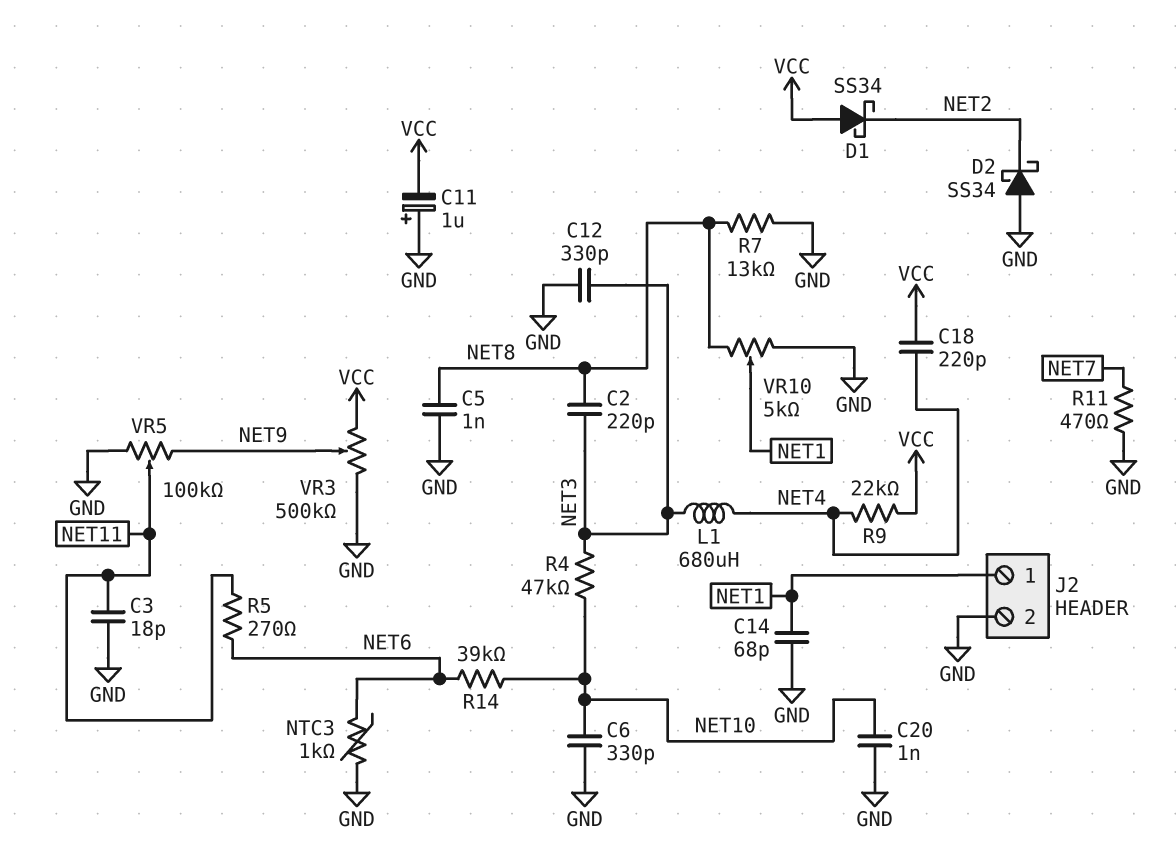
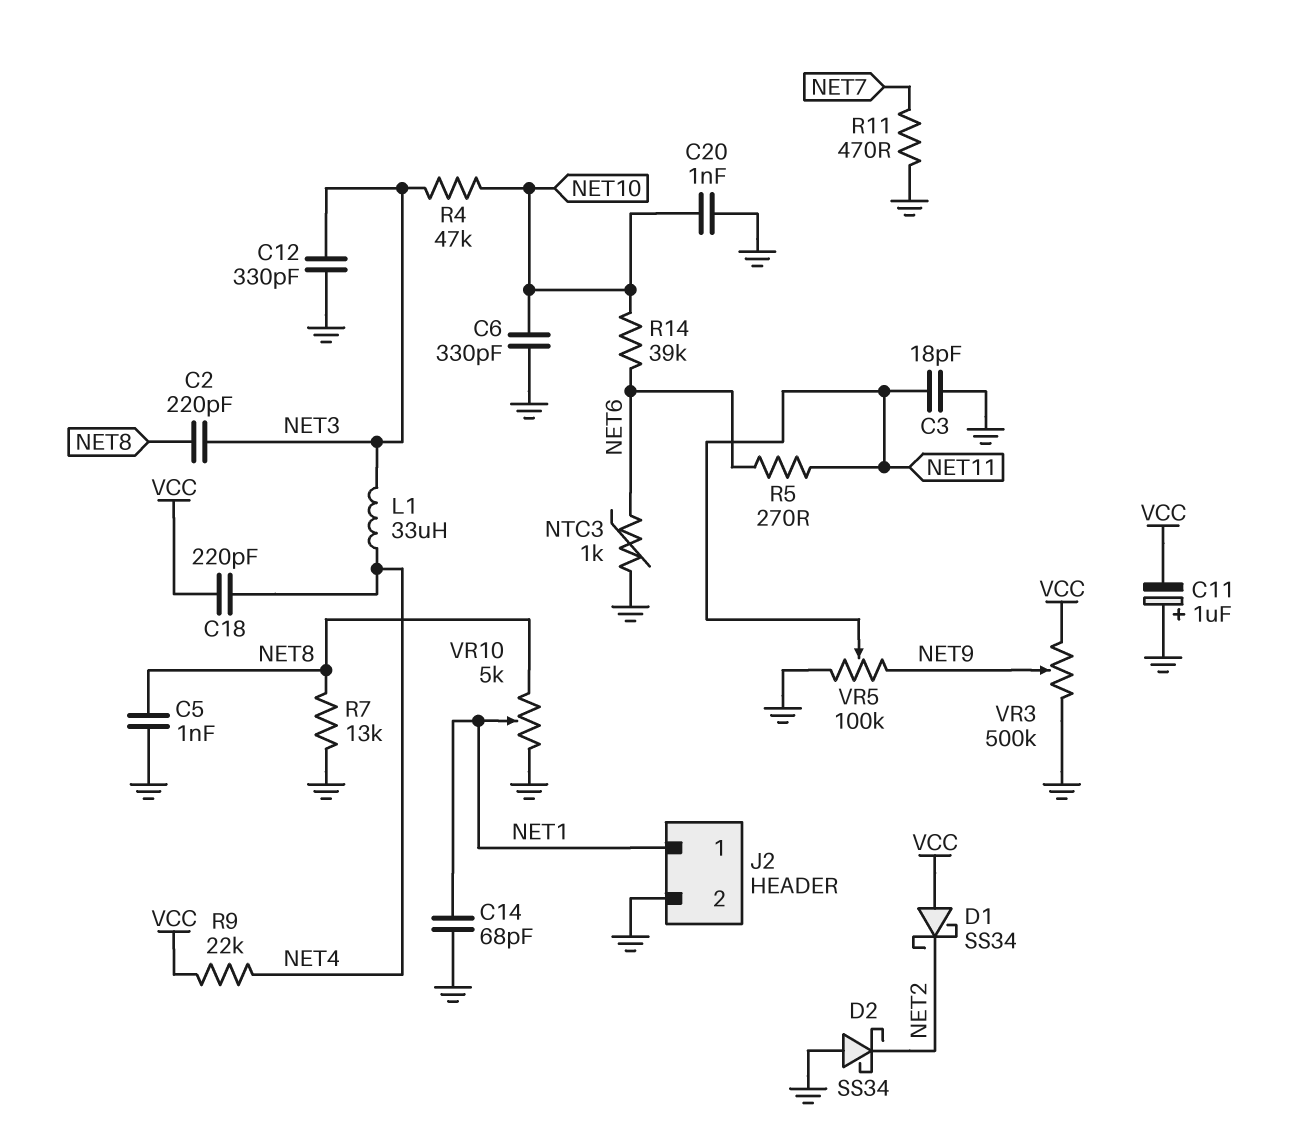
L1: 680uH (NET3, NET4) -> 33uH (NET3, NET4)

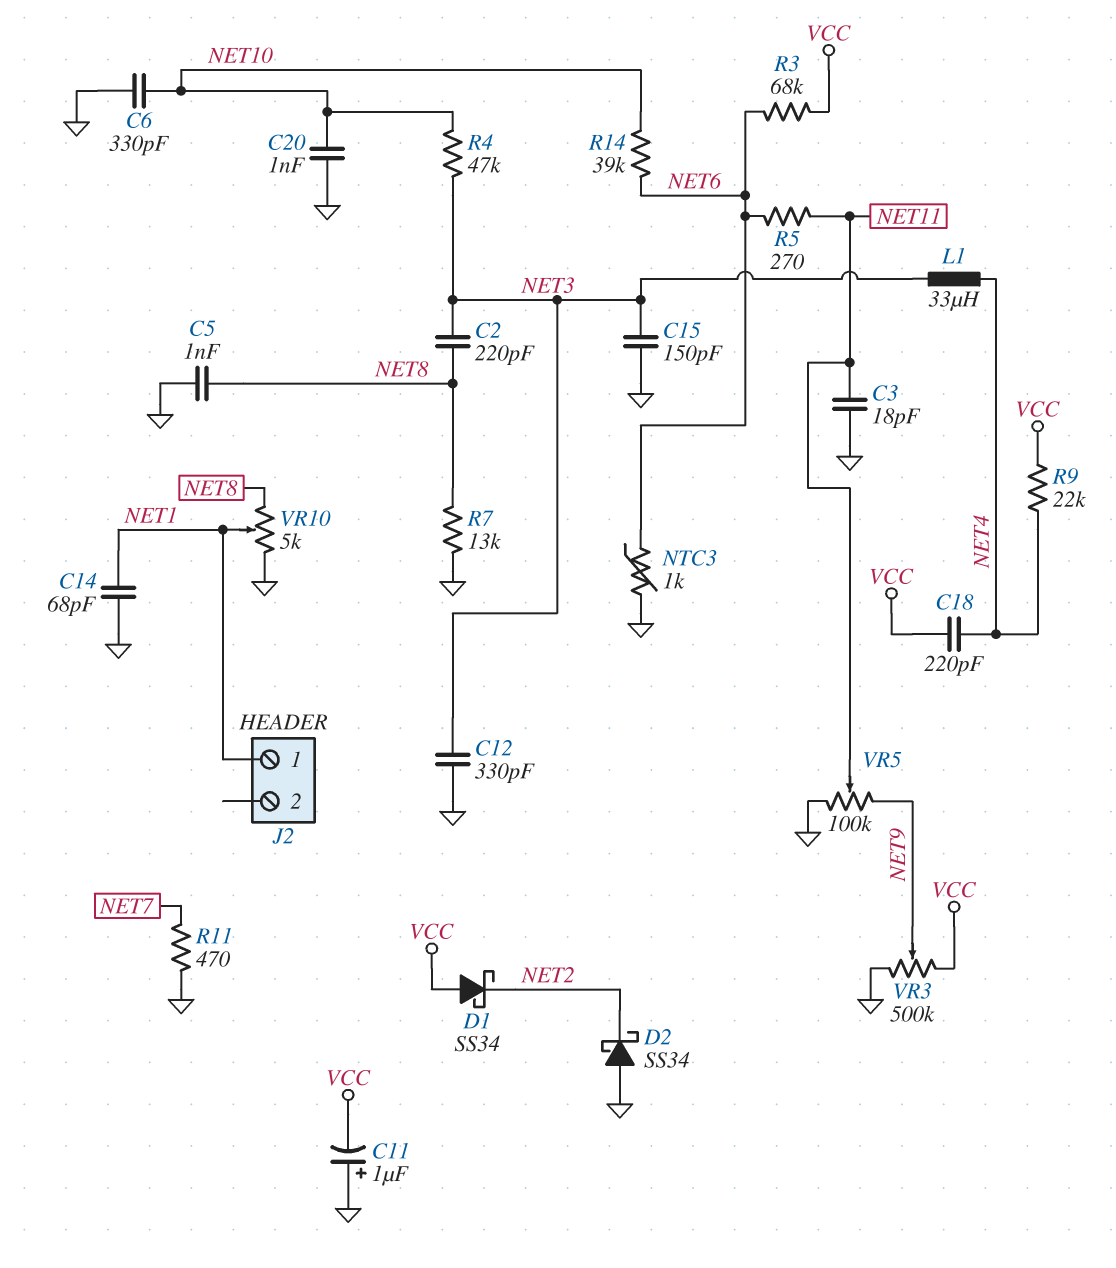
C15: none -> 150pF (GND, NET3)
J2 pin 2: GND -> none
R3: none -> 68k (NET6, VCC)

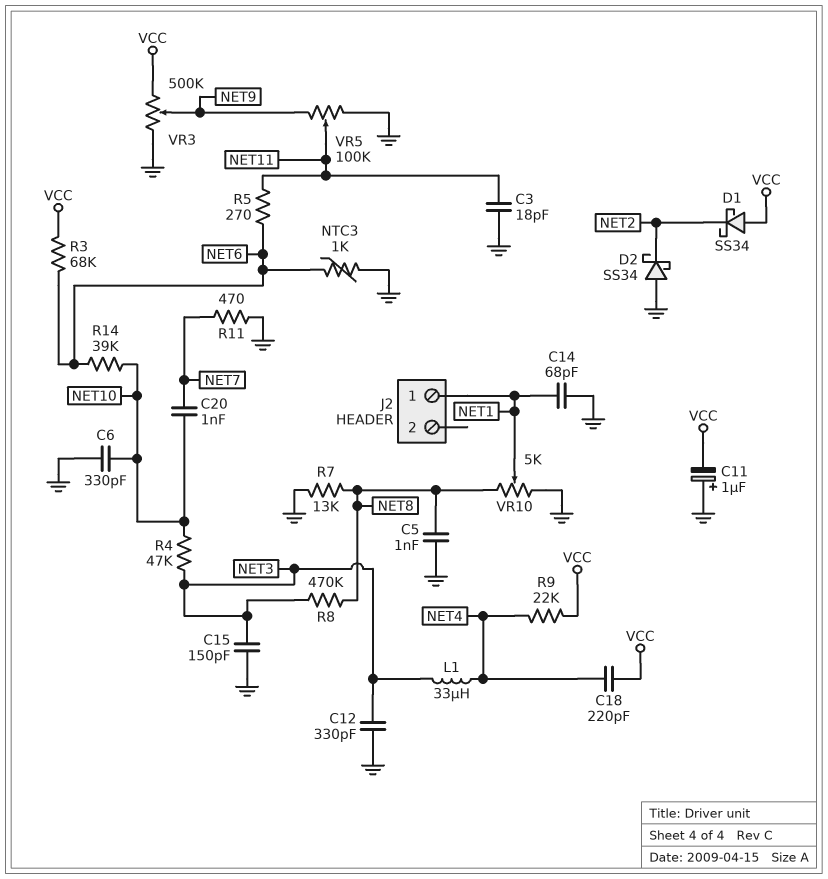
C2: 220pF (NET3, NET8) -> none
C20: 1nF (GND, NET10) -> 1nF (NET7, NET10)
R8: none -> 470k (NET3, NET8)

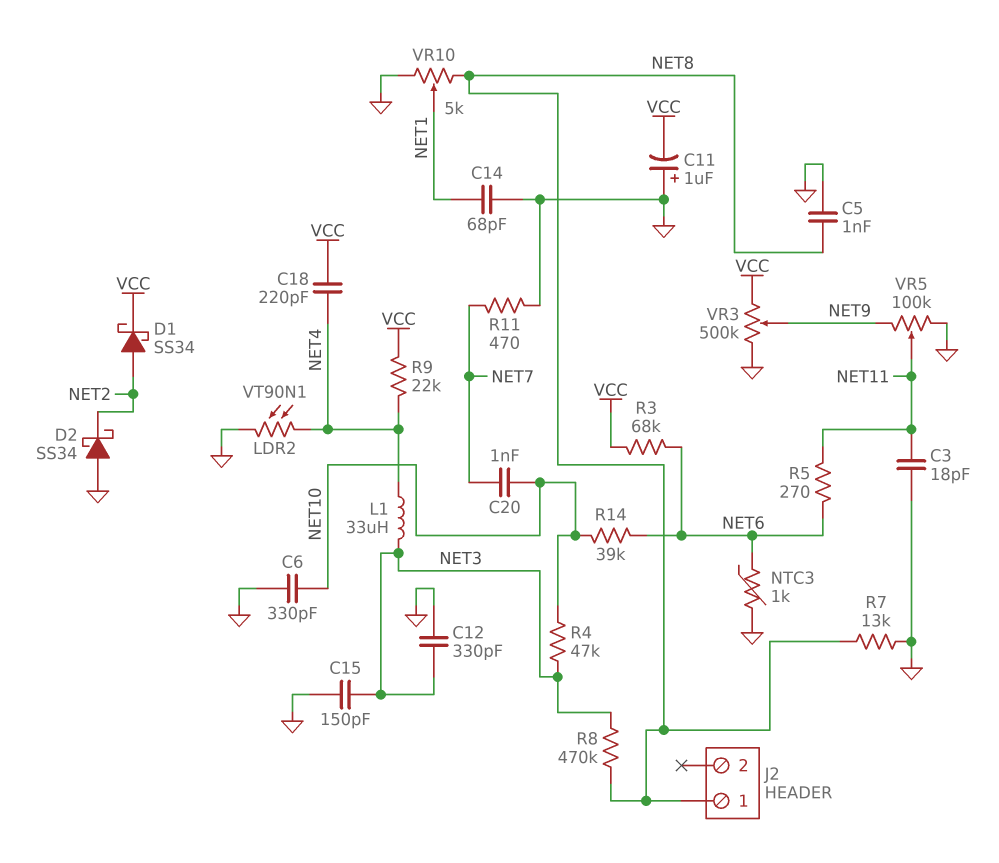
D1: schottky SS34 (A VCC, K NET2) -> schottky SS34 (A NET2, K VCC)
J2 pin 1: NET1 -> NET8
LDR2: none -> VT90N1 (GND, NET4)

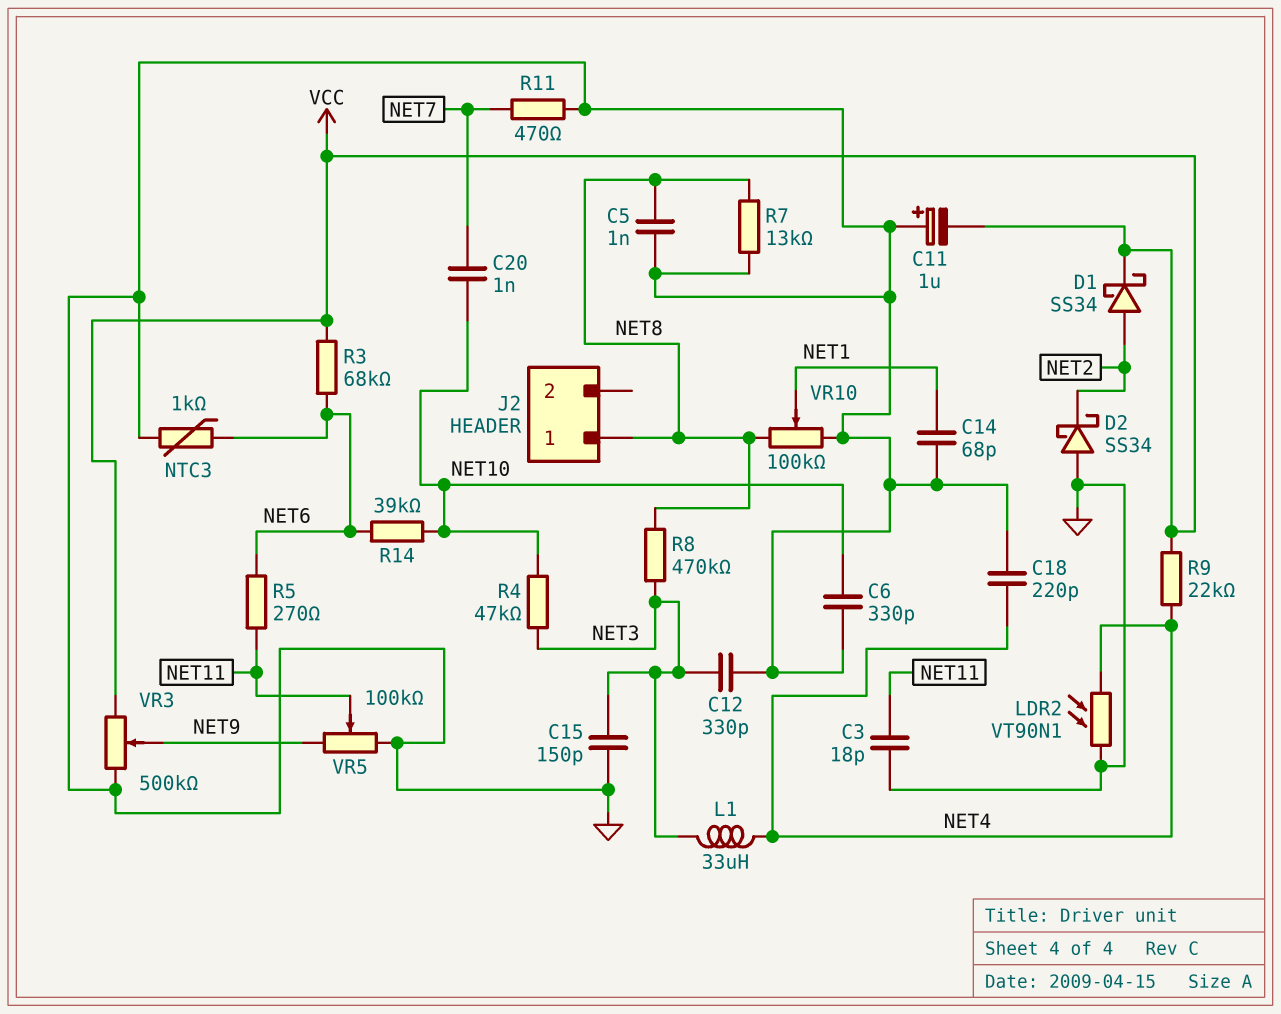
C18: 220pF (NET4, VCC) -> 220pF (GND, NET4)
VR10: 5k (GND, NET8, wiper NET1) -> 100k (GND, NET8, wiper NET1)

